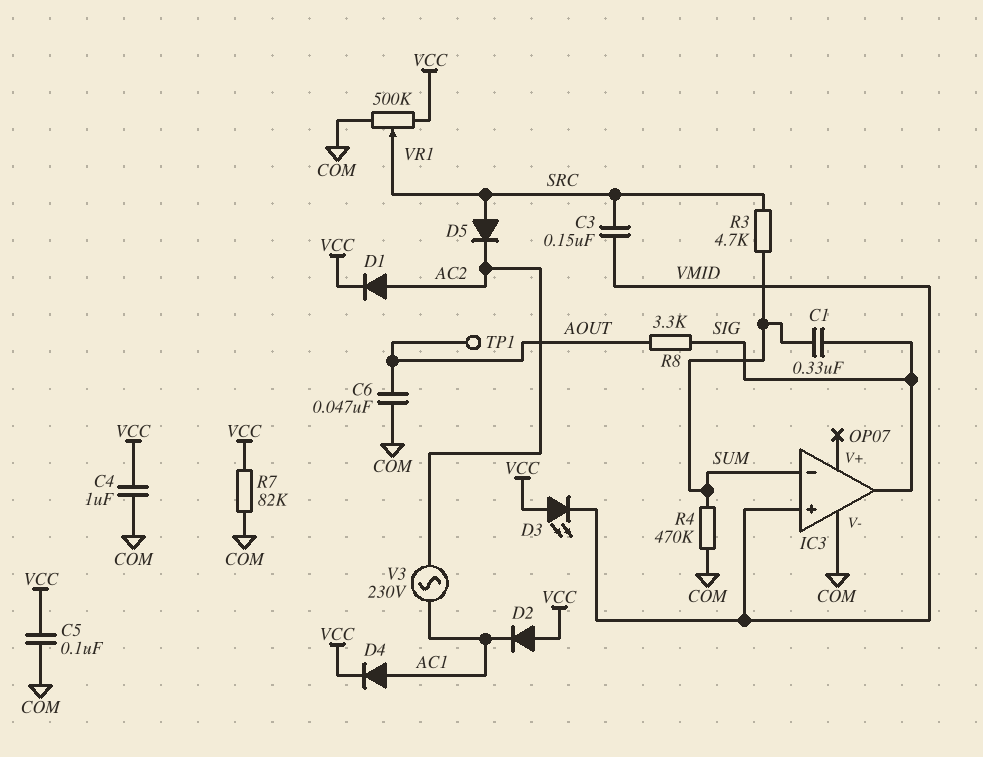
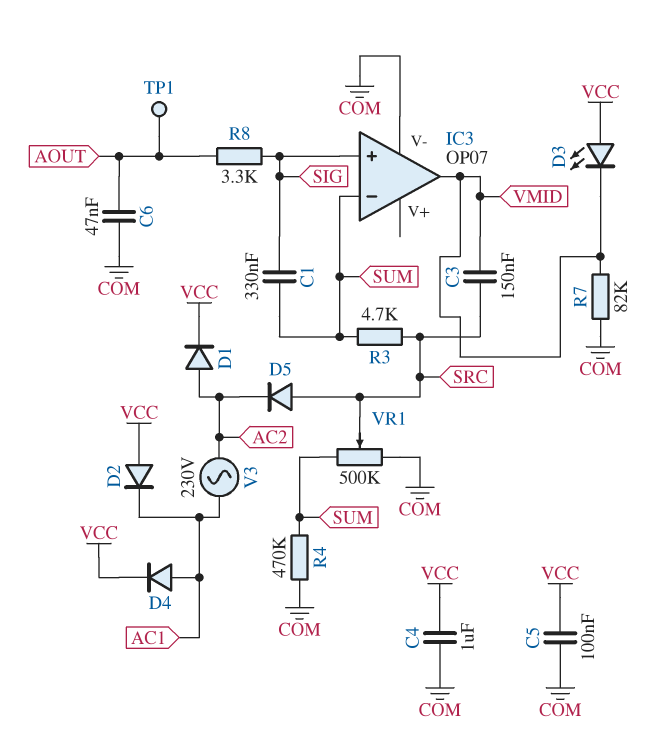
IC3 pin in+: VMID -> SIG
IC3 pin out: SIG -> VMID
R7: 82k (COM, VCC) -> 82k (COM, VMID)
VR1: 500k (COM, VCC, wiper SRC) -> 500k (COM, SUM, wiper SRC)

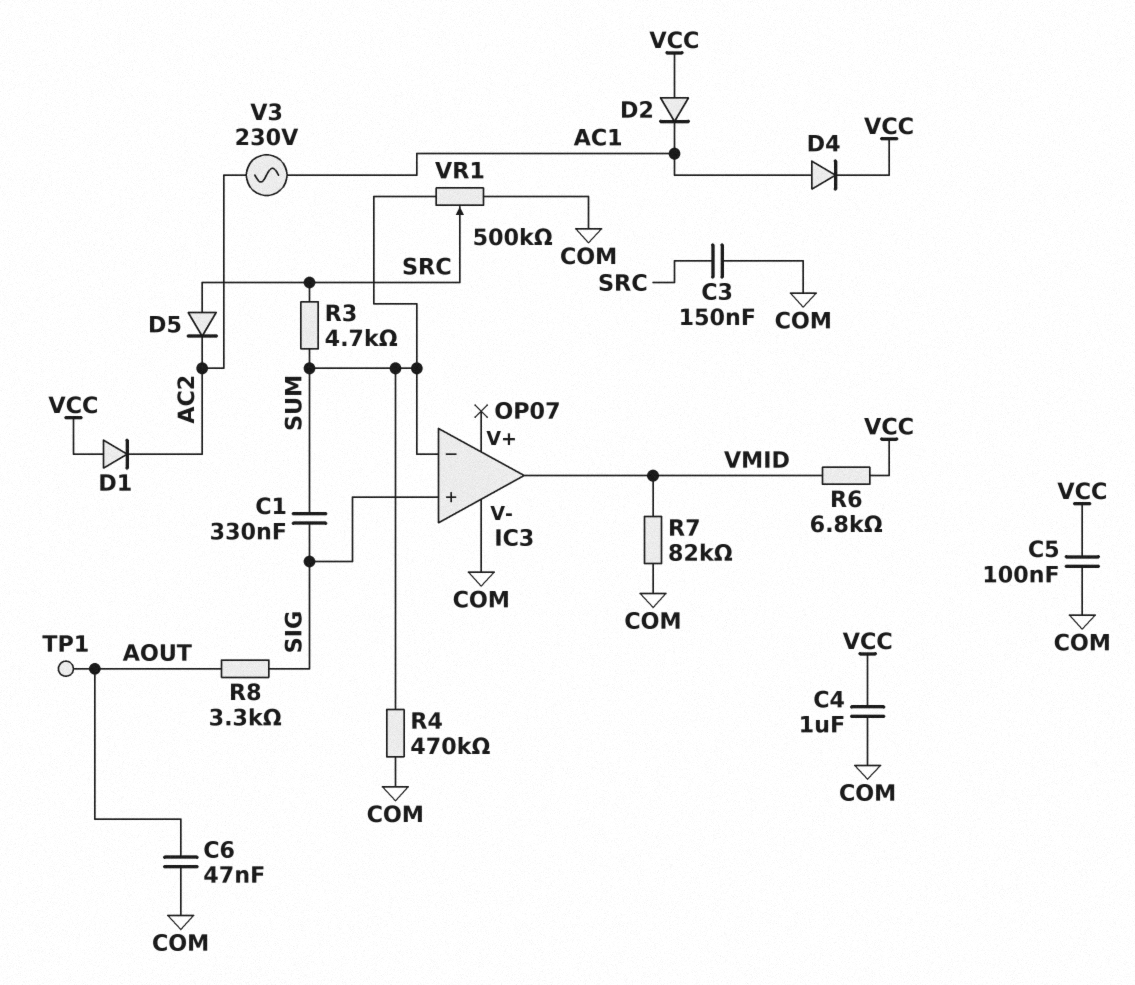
C3: 150nF (SRC, VMID) -> 150nF (COM, SRC)
D1: diode (A AC2, K VCC) -> diode (A VCC, K AC2)
D3: LED (A VCC, K VMID) -> none
R6: none -> 6.8k (VCC, VMID)

